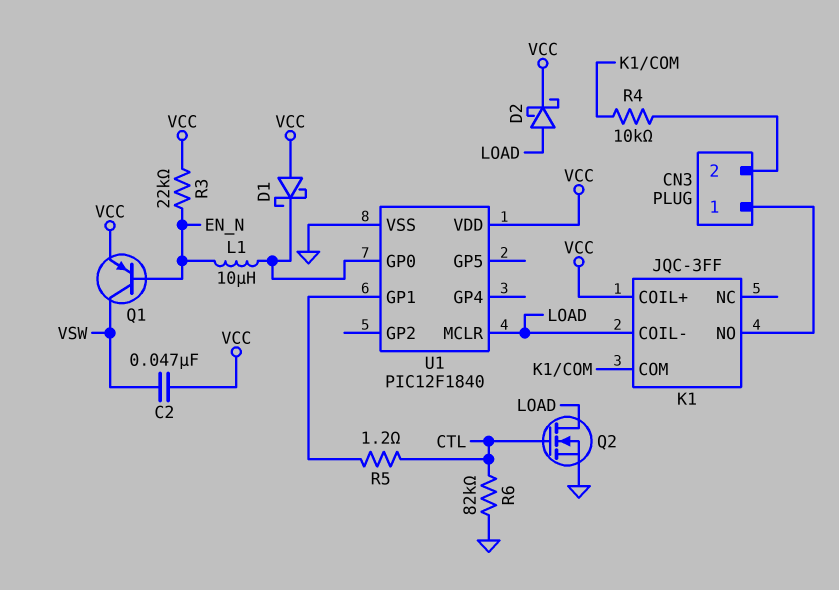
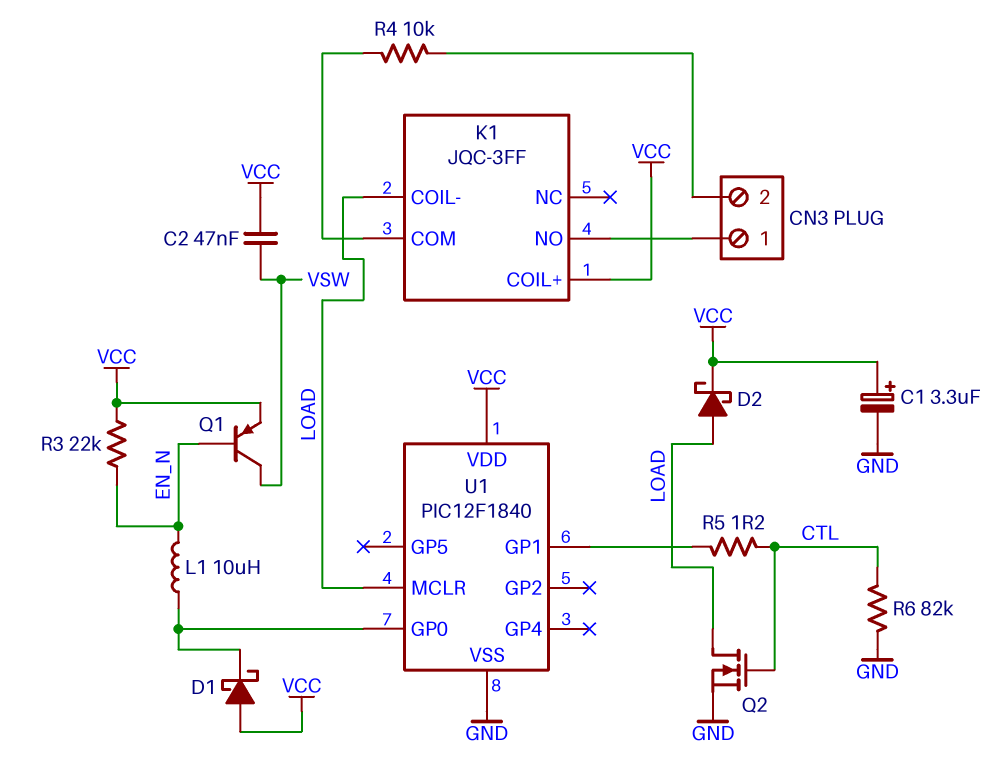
C1: none -> 3.3uF (plus VCC, minus GND)

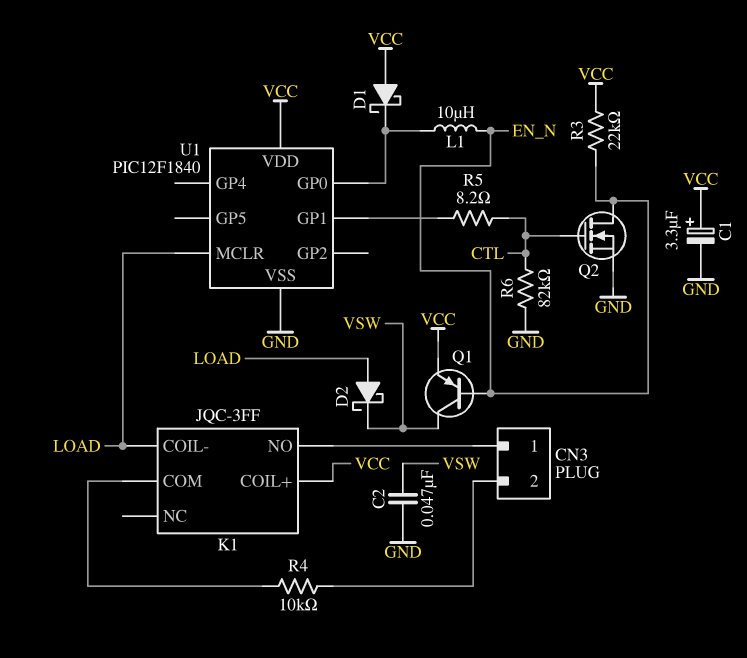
C2: 47nF (VCC, VSW) -> 47nF (GND, VSW)
D2: schottky (A LOAD, K VCC) -> schottky (A LOAD, K VSW)
Q2: NMOS (G CTL, D LOAD, S GND) -> NMOS (G CTL, D EN_N, S GND)
R5: 1.2 (CTL, U1/GP1) -> 8.2 (CTL, U1/GP1)

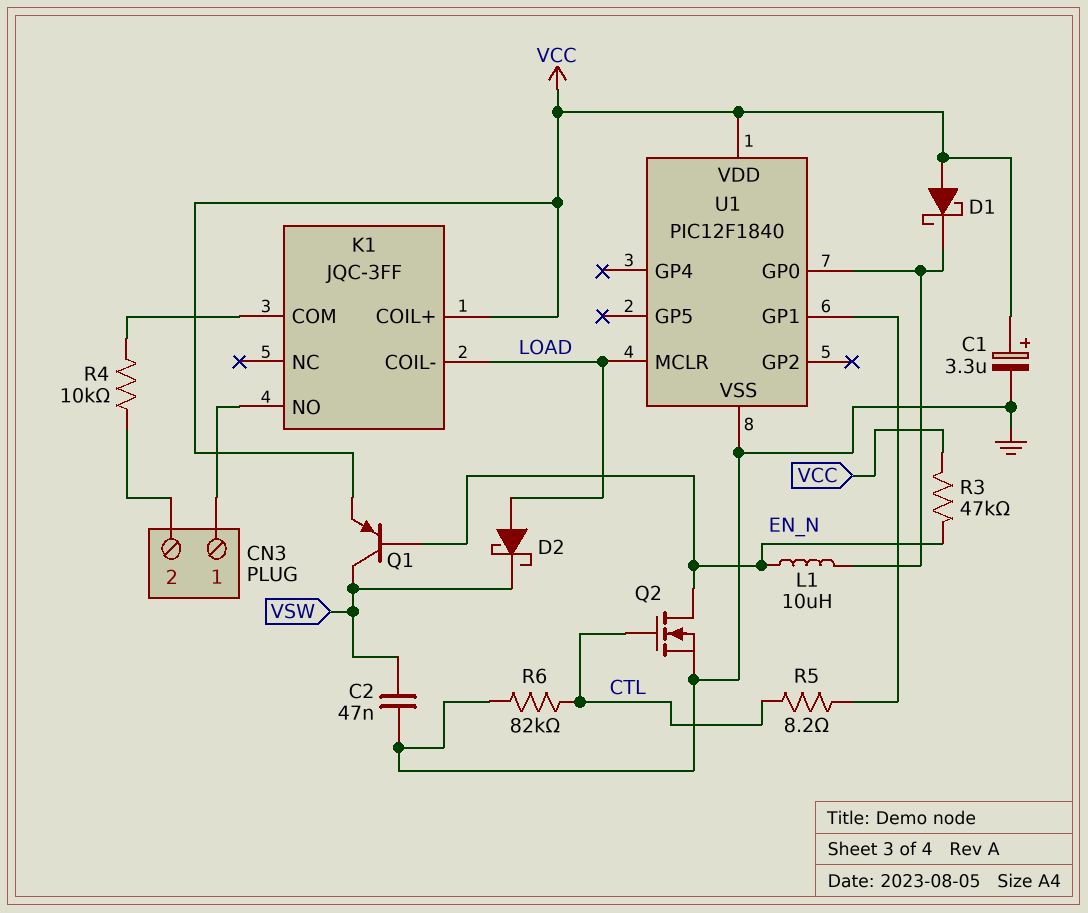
R3: 22k (EN_N, VCC) -> 47k (EN_N, VCC)

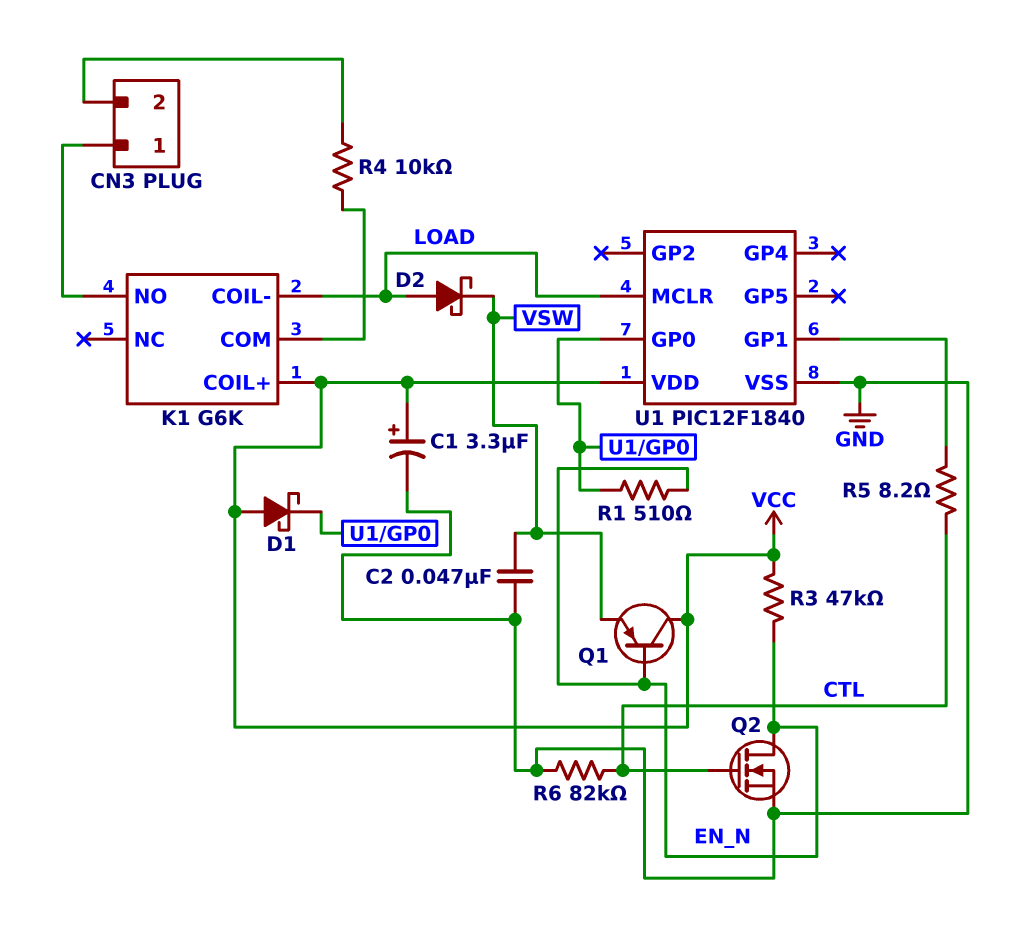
K1: JQC-3FF -> G6K
L1: 10uH (EN_N, U1/GP0) -> none
Q1: PNP (B EN_N, C VSW, E VCC) -> PNP (B EN_N, C VCC, E VSW)
R1: none -> 510 (EN_N, U1/GP0)

